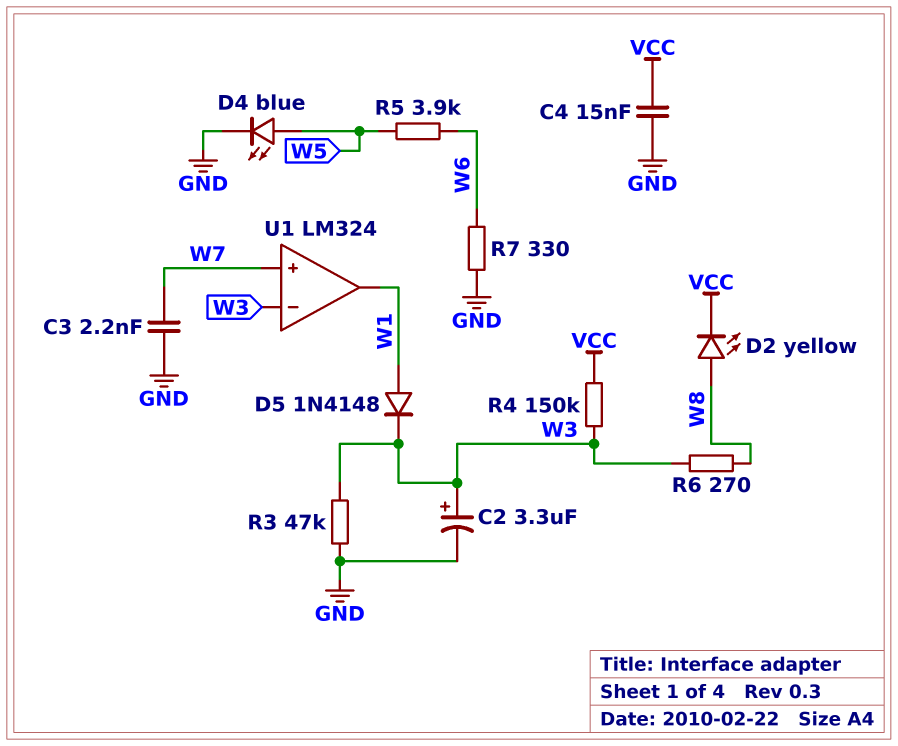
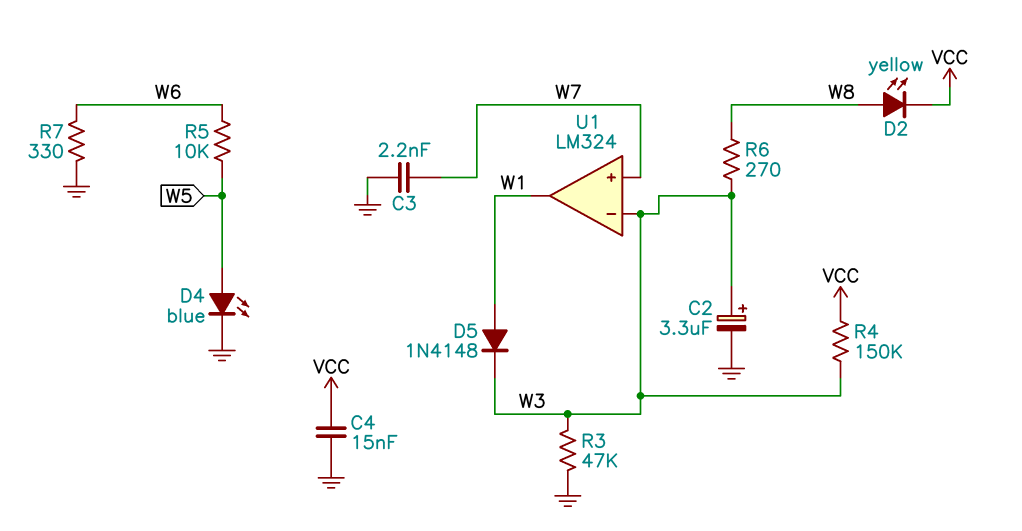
R5: 3.9k (W5, W6) -> 10k (W5, W6)

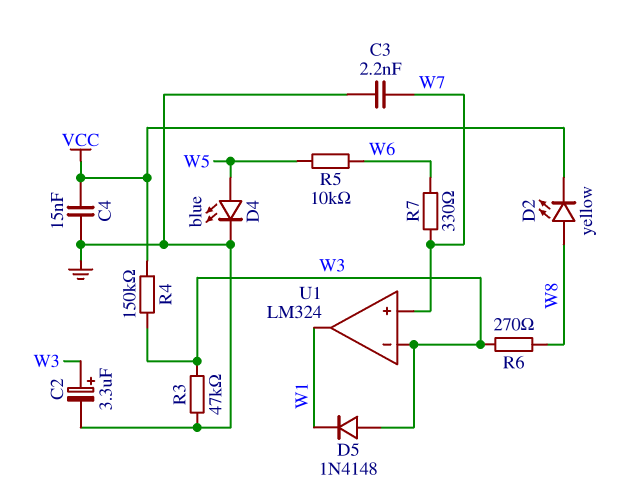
D5: diode 1N4148 (A W1, K W3) -> diode 1N4148 (A W3, K W1)
R7: 330 (GND, W6) -> 330 (W6, W7)

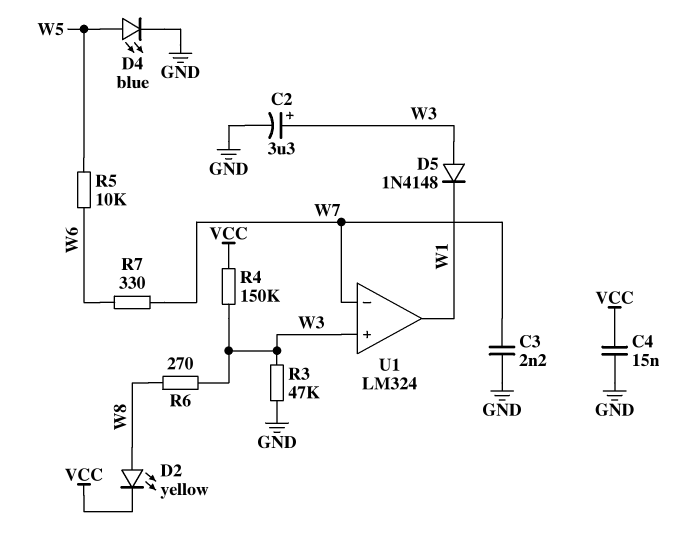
U1 pin in+: W7 -> W3
U1 pin in-: W3 -> W7

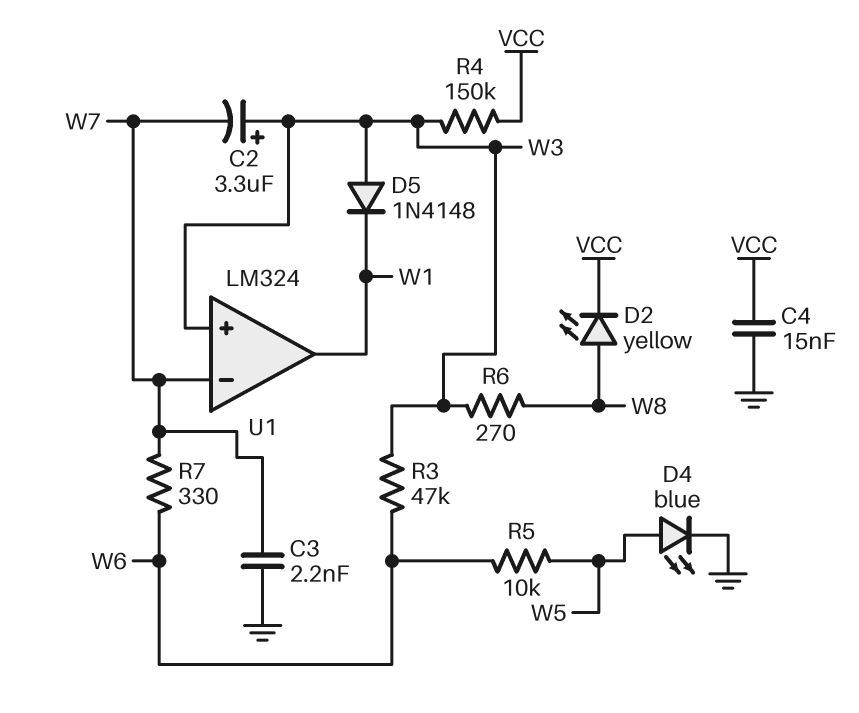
C2: 3.3uF (plus W3, minus GND) -> 3.3uF (plus W3, minus W7)
R3: 47k (GND, W3) -> 47k (W3, W6)

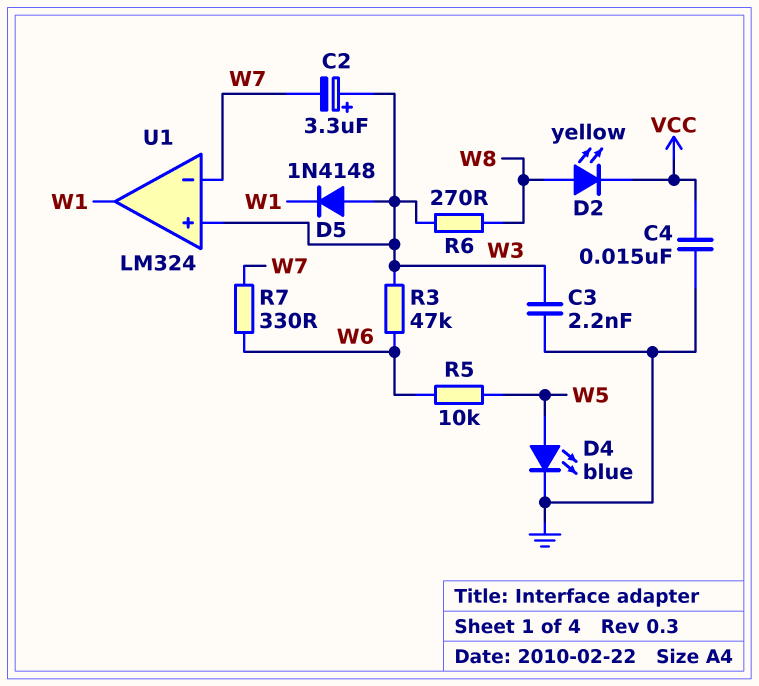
C3: 2.2nF (GND, W7) -> 2.2nF (GND, W3)
R4: 150k (VCC, W3) -> none

